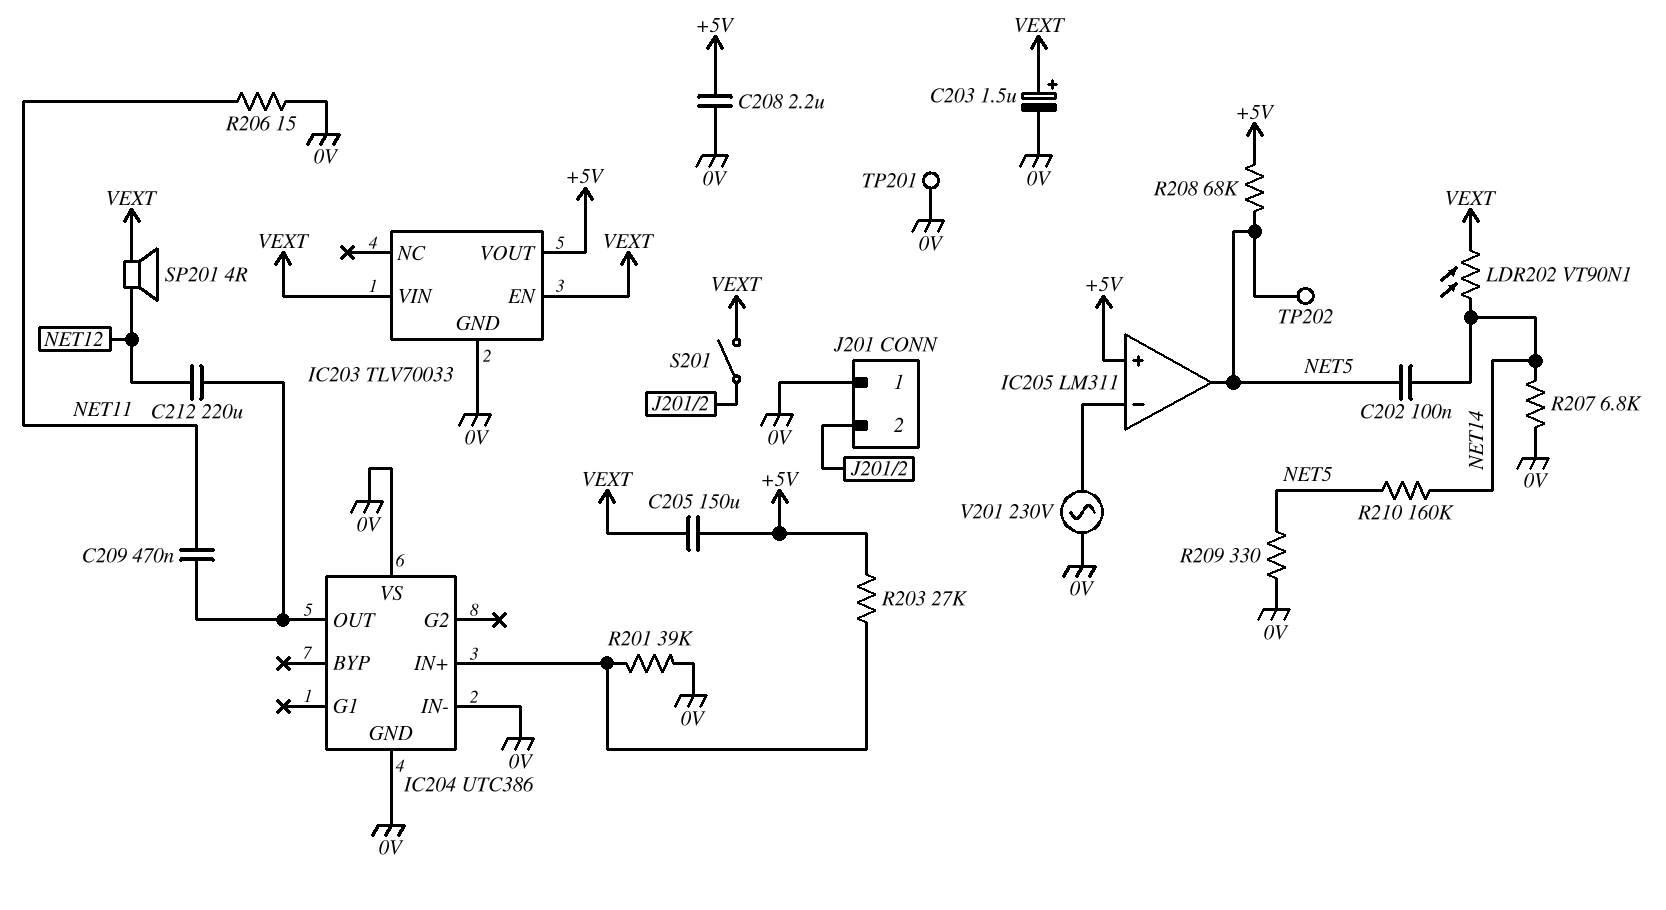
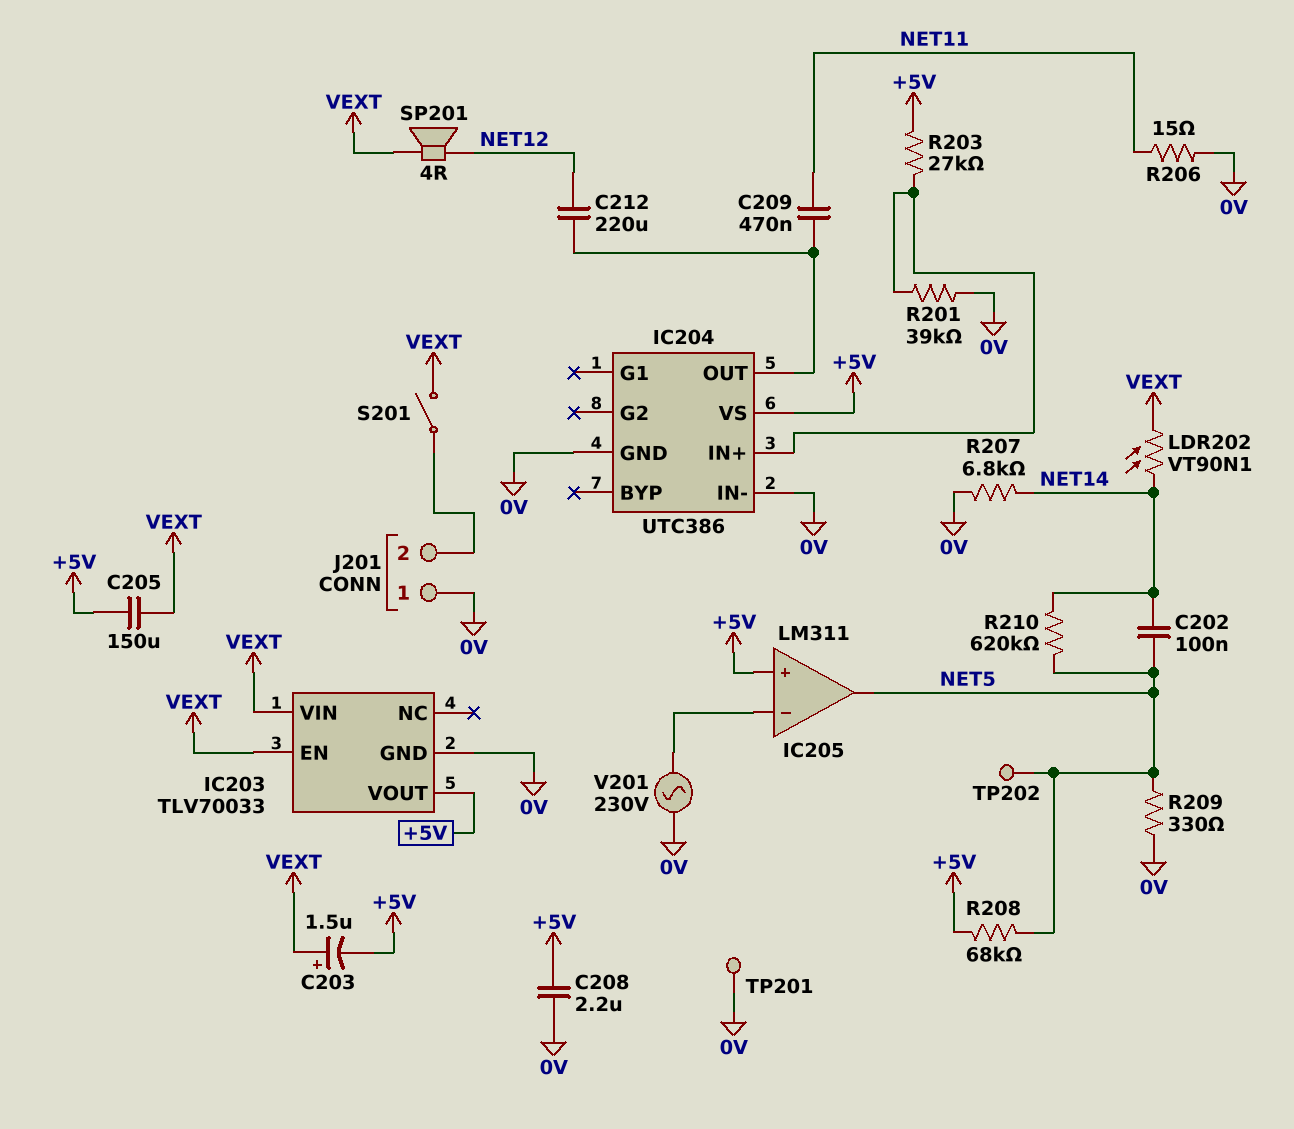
C203: 1.5uF (plus VEXT, minus 0V) -> 1.5uF (plus VEXT, minus +5V)
IC204 pin VS: 0V -> +5V
R210: 160k (NET5, NET14) -> 620k (NET5, NET14)

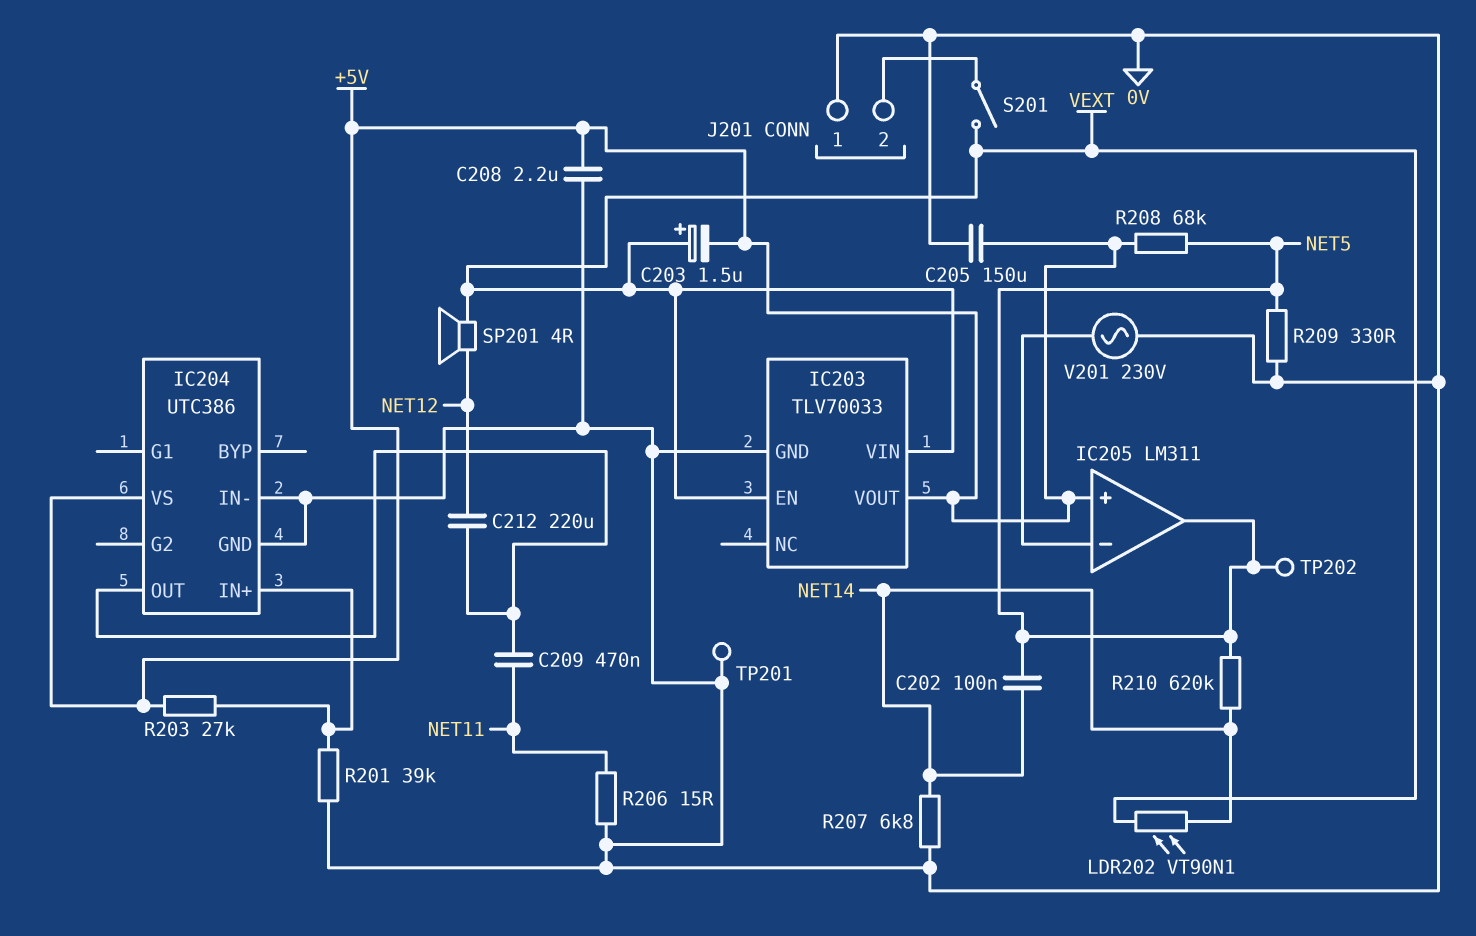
C205: 150uF (+5V, VEXT) -> 150uF (+5V, 0V)

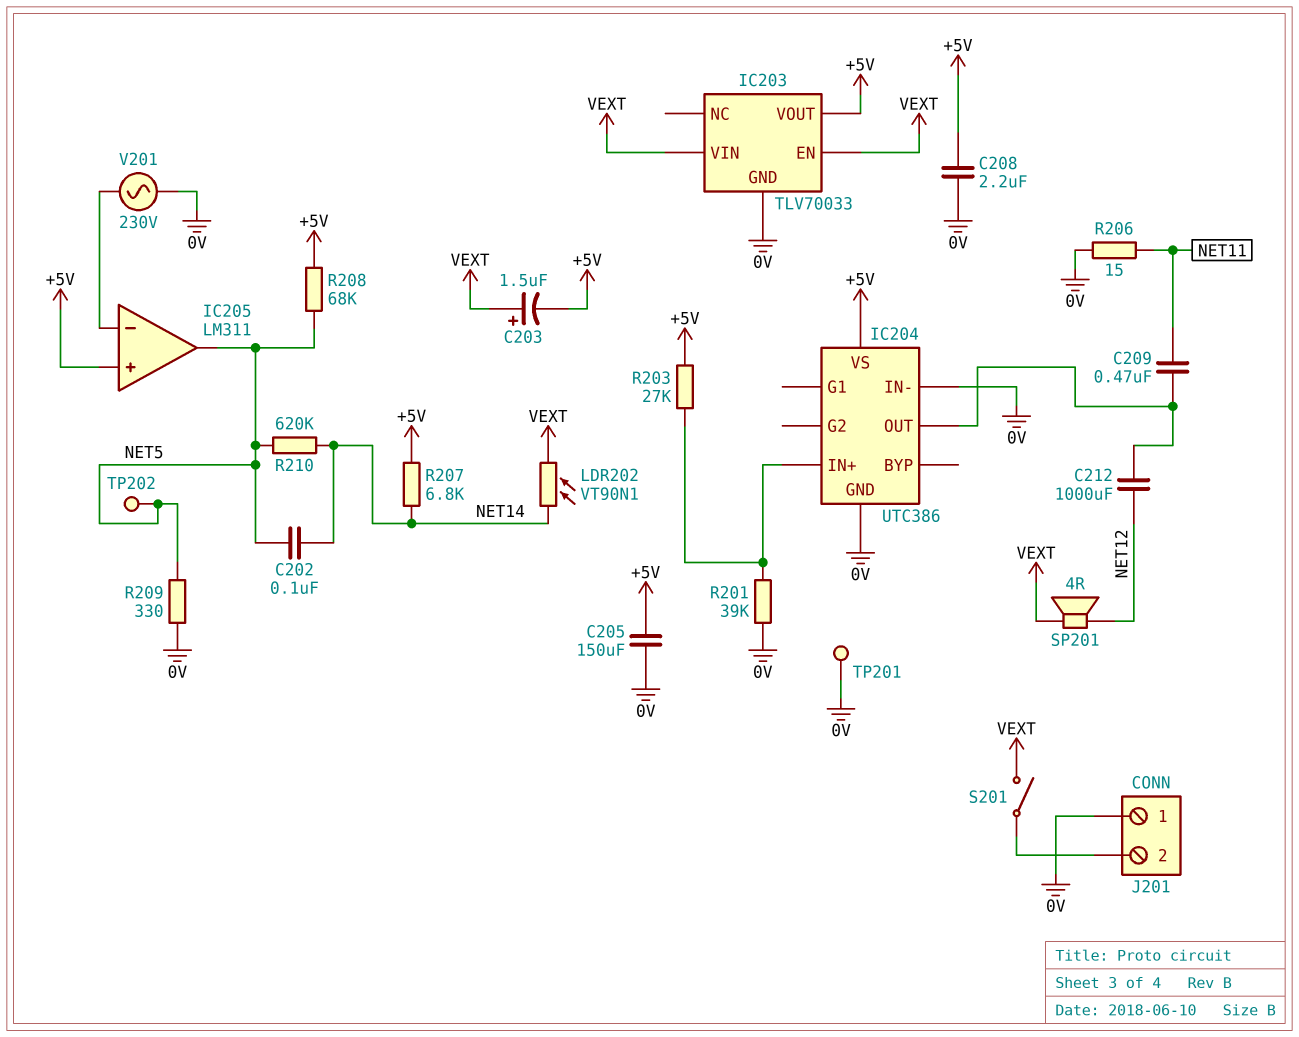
C212: 220uF (IC204/OUT, NET12) -> 1000uF (IC204/OUT, NET12)
R207: 6.8k (0V, NET14) -> 6.8k (+5V, NET14)

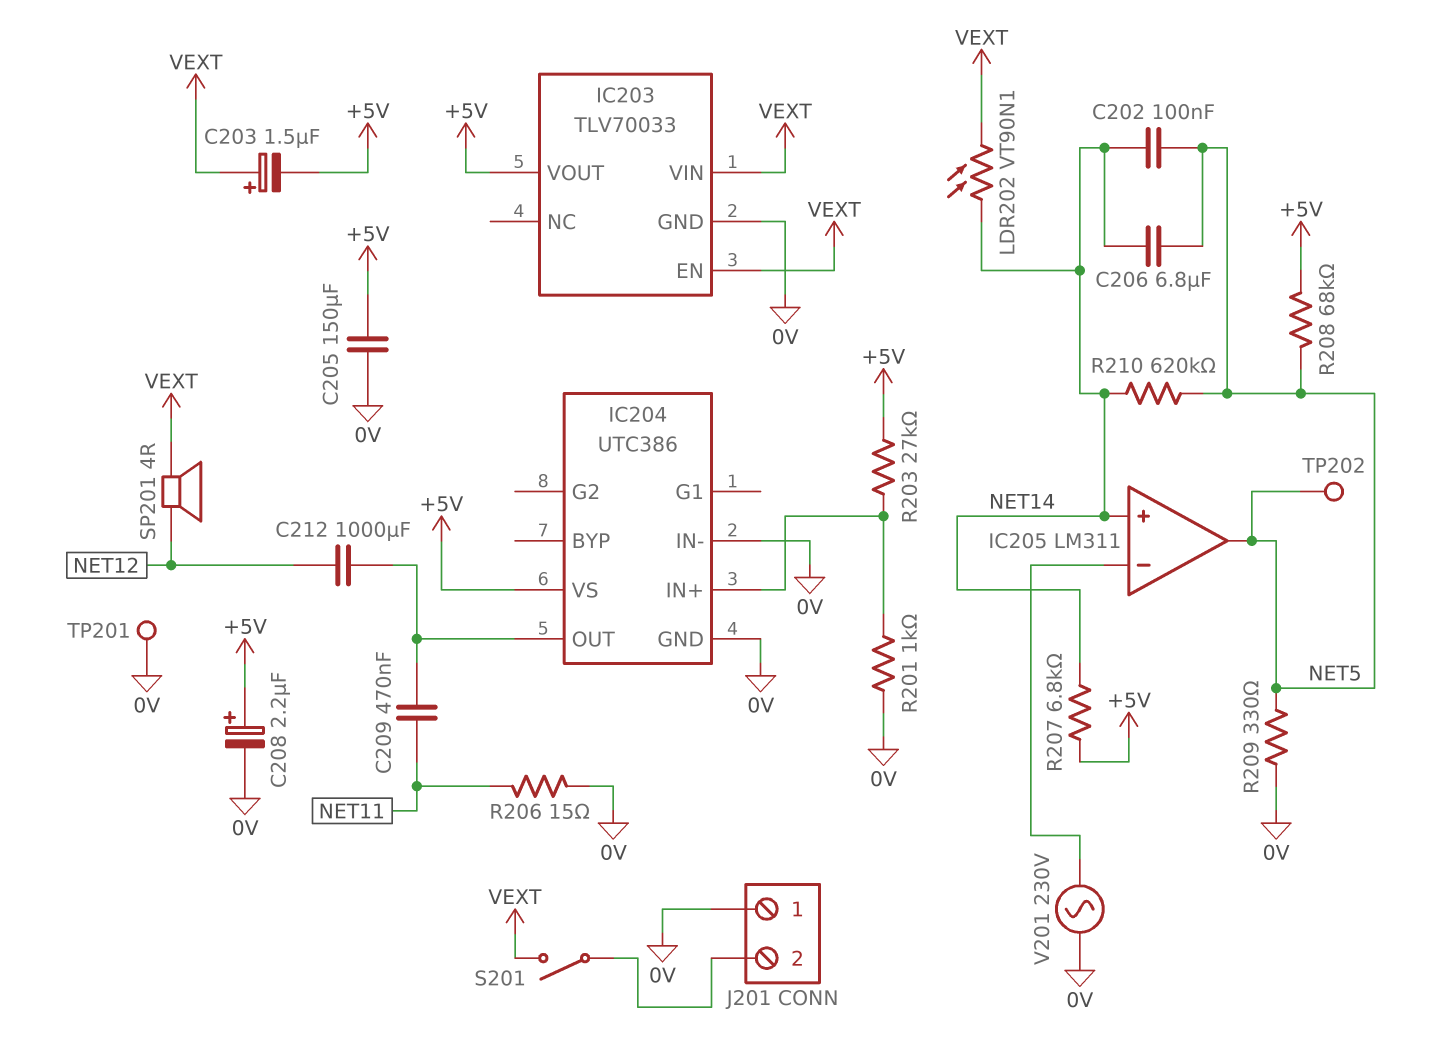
C206: none -> 6.8uF (NET5, NET14)
C208: 2.2uF (+5V, 0V) -> 2.2uF (plus +5V, minus 0V)
IC205 pin in+: +5V -> NET14
R201: 39k (0V, IC204/IN+) -> 1k (0V, IC204/IN+)

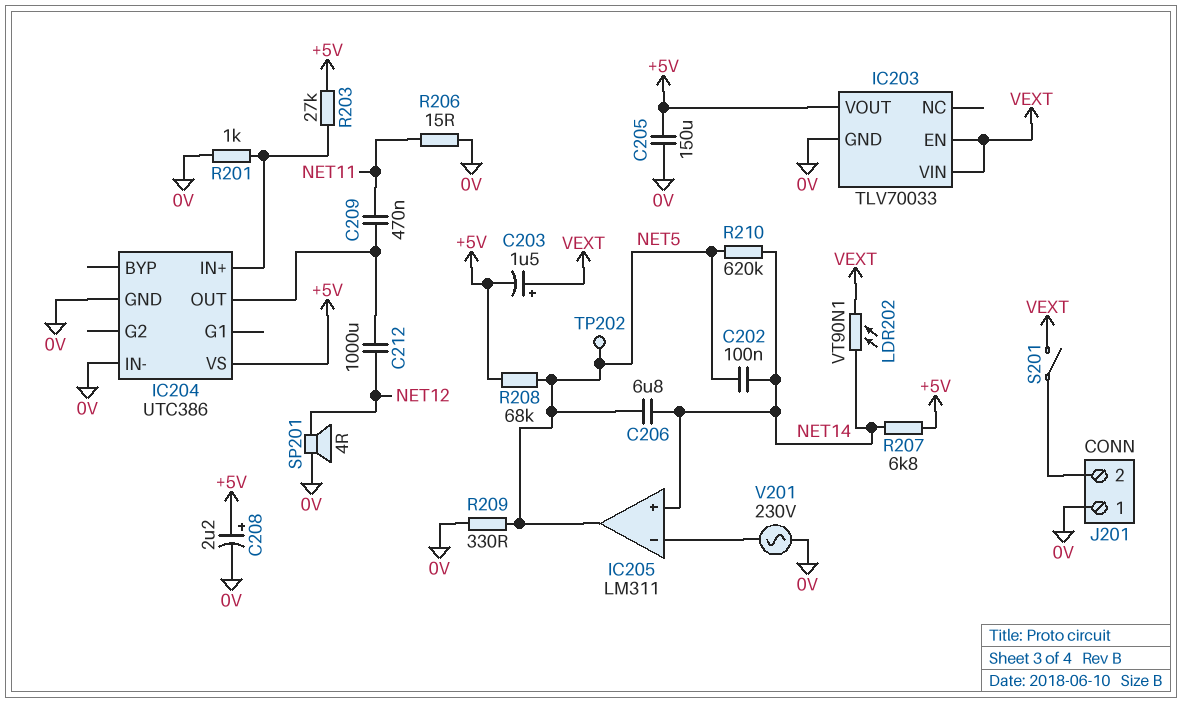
SP201: speaker 4R (NET12, VEXT) -> speaker 4R (0V, NET12)
TP201: test point (0V) -> none

